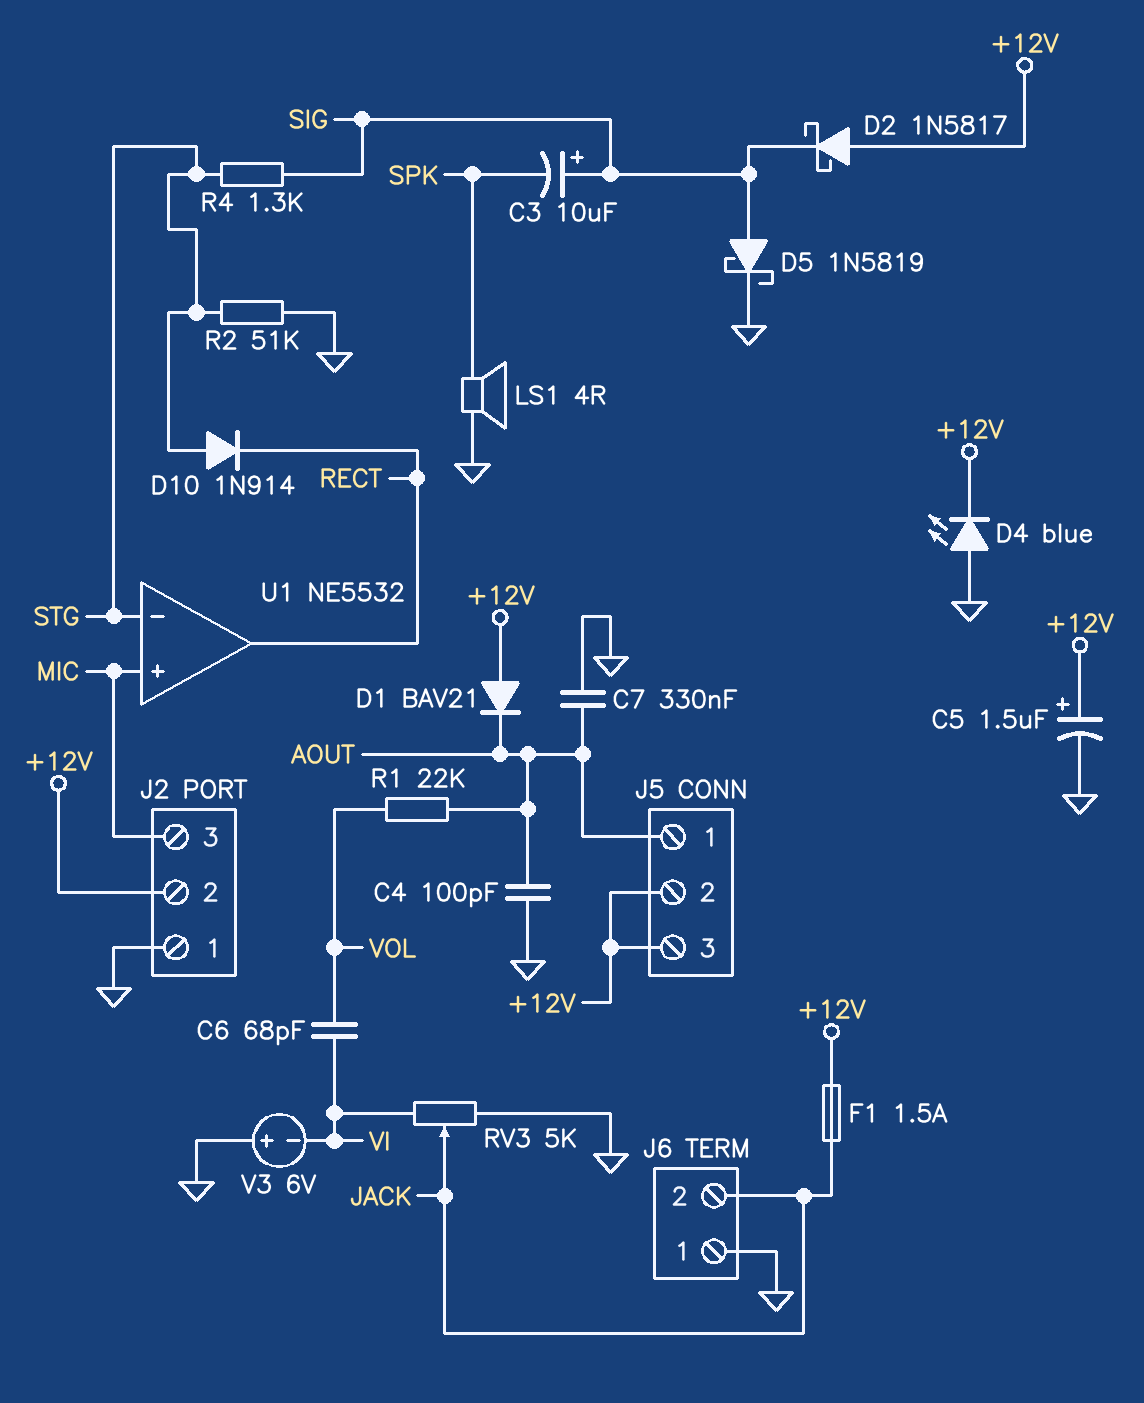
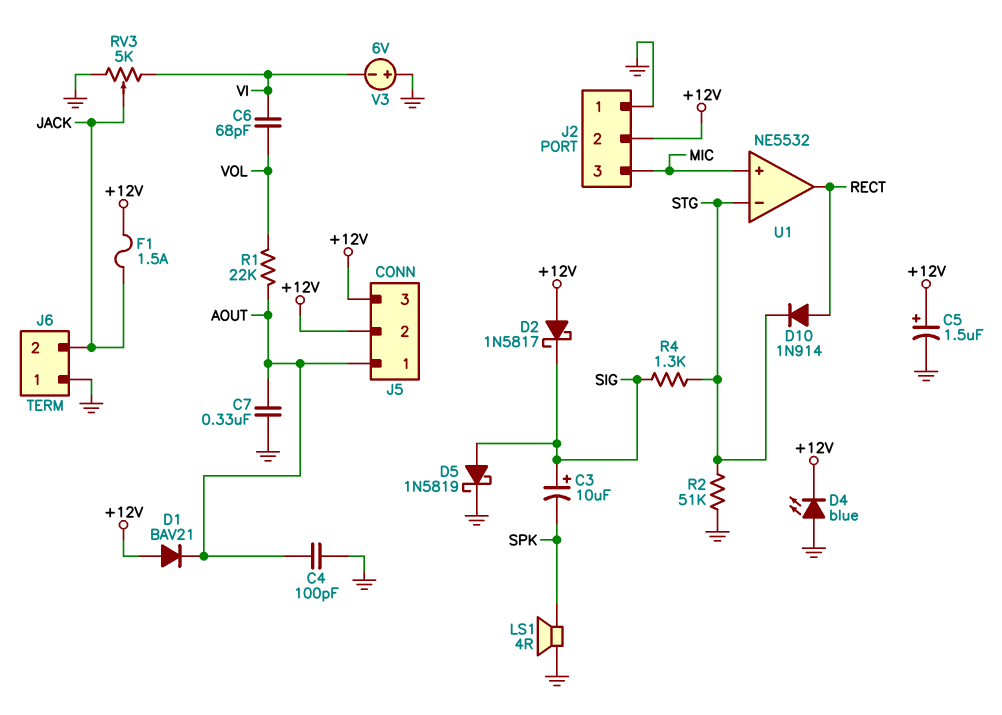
D10: diode 1N914 (A STG, K RECT) -> diode 1N914 (A RECT, K STG)

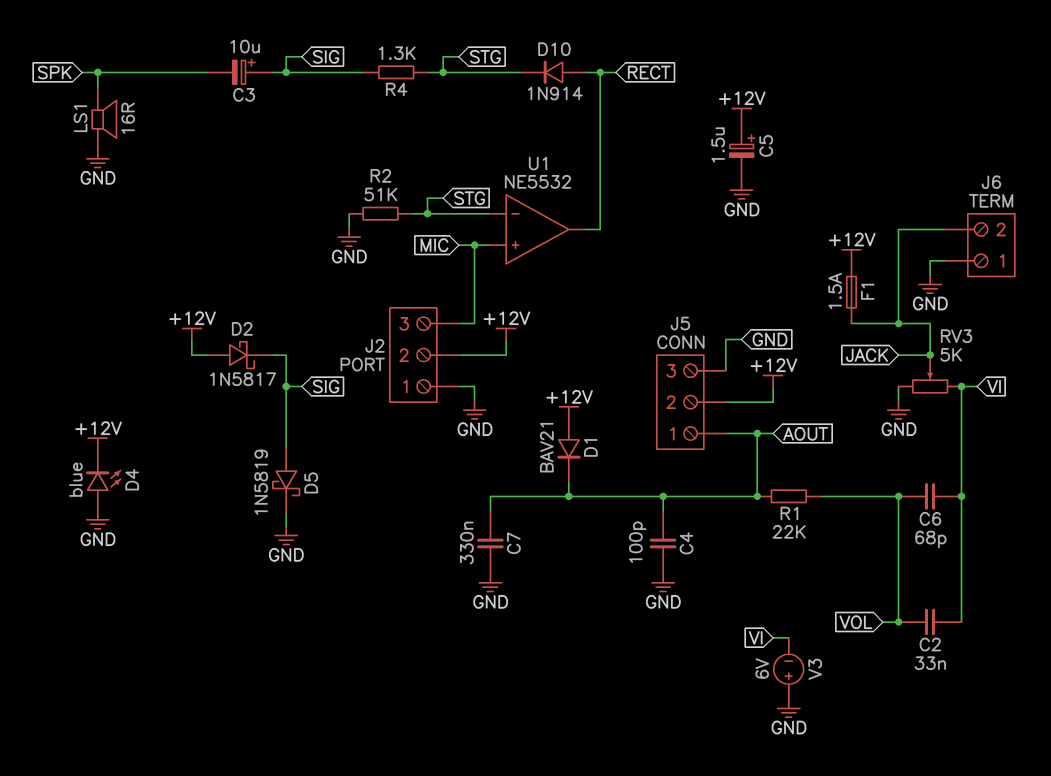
C2: none -> 33nF (VI, VOL)
J5 pin 3: +12V -> GND
LS1: speaker 4R (GND, SPK) -> speaker 16R (GND, SPK)

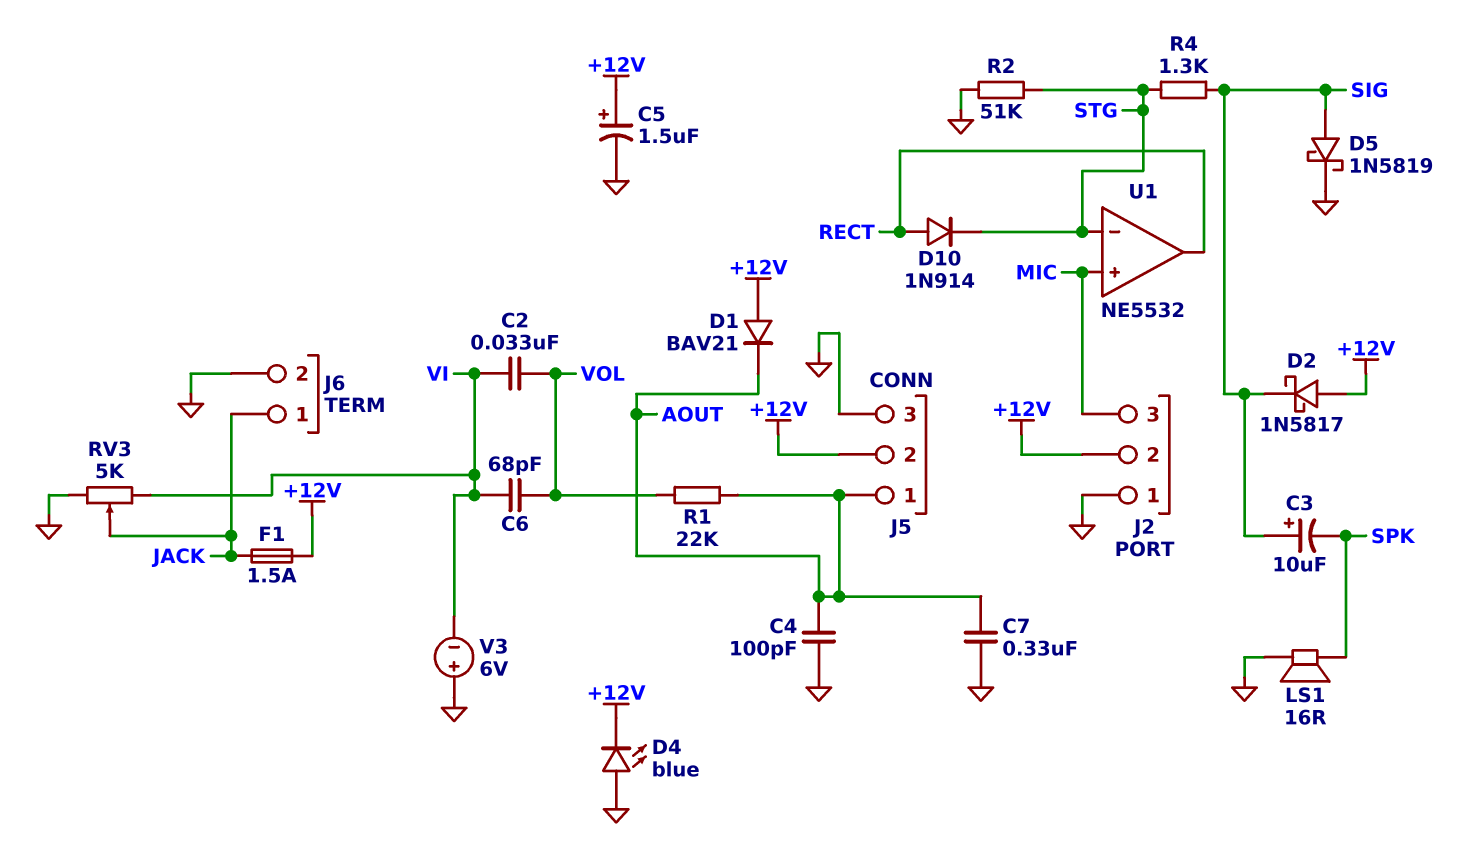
J6 pin 1: GND -> JACK
J6 pin 2: JACK -> GND

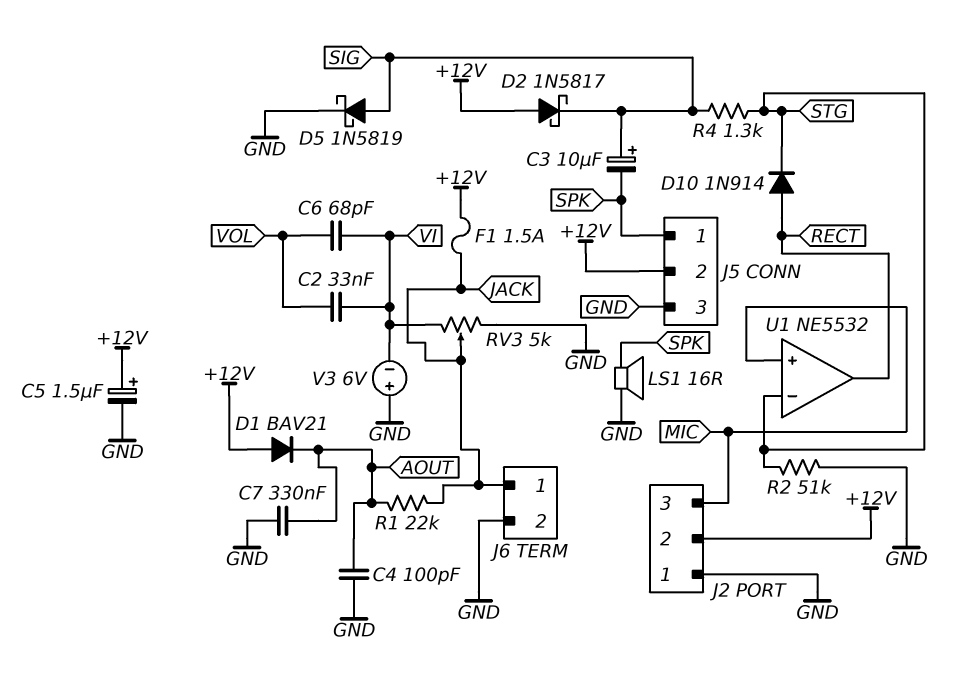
D4: LED blue (A GND, K +12V) -> none
J5 pin 1: AOUT -> SPK
R1: 22k (AOUT, VOL) -> 22k (AOUT, JACK)

